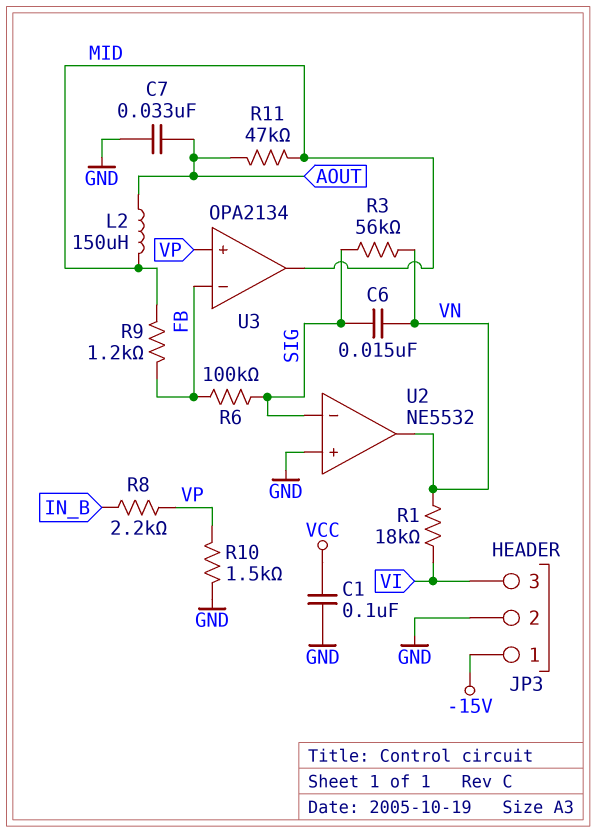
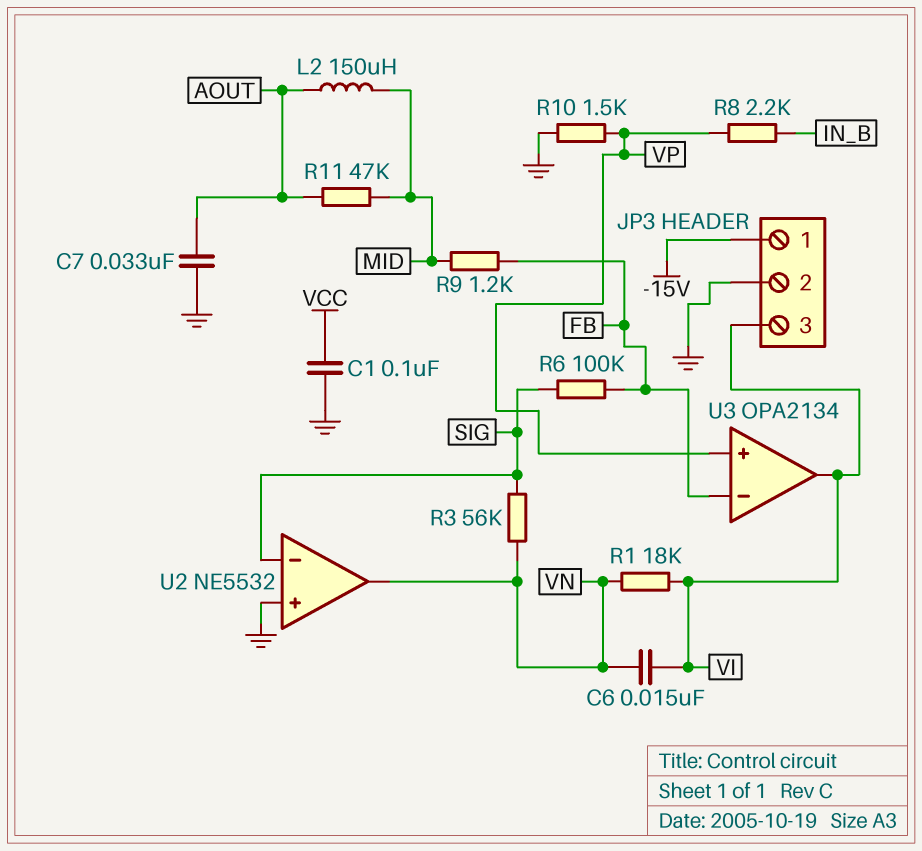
C6: 15nF (SIG, VN) -> 15nF (VI, VN)
U3 pin out: MID -> VI

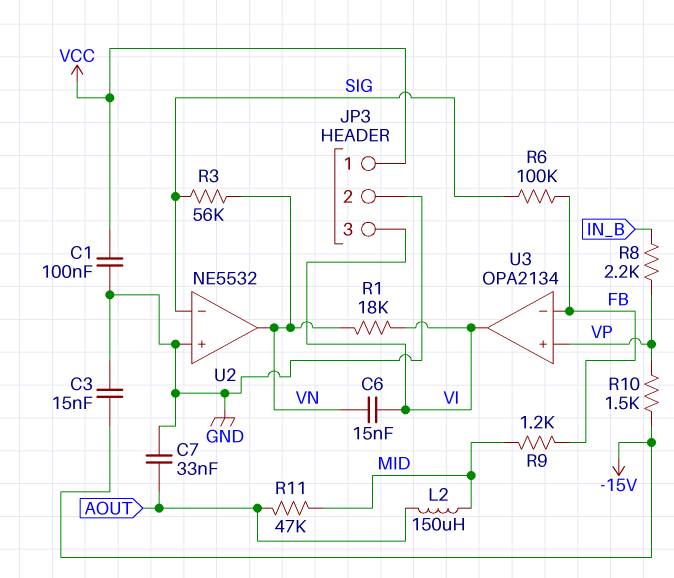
C3: none -> 15nF (-15V, GND)
JP3 pin 1: -15V -> VCC
R10: 1.5k (GND, VP) -> 1.5k (-15V, VP)

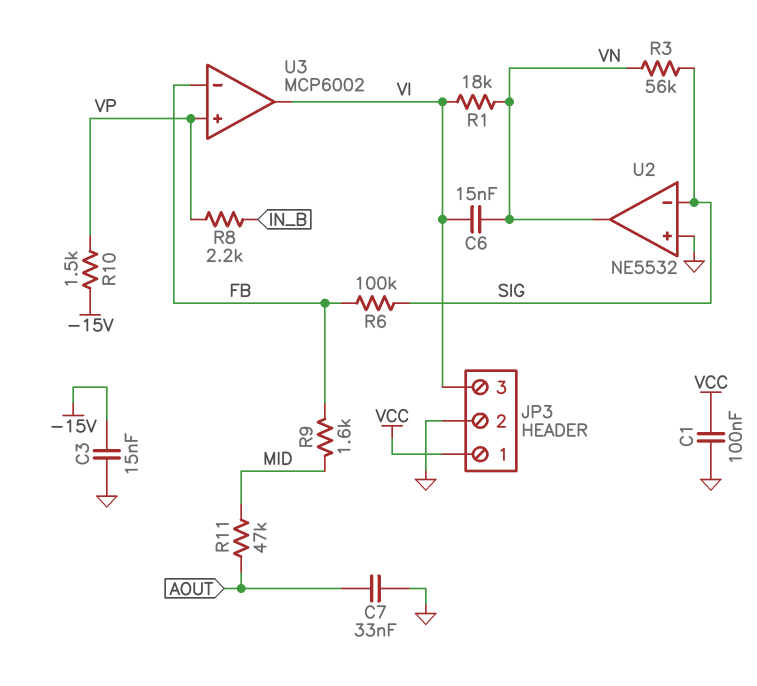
L2: 150uH (AOUT, MID) -> none
R9: 1.2k (FB, MID) -> 1.6k (FB, MID)
U3: OPA2134 -> MCP6002

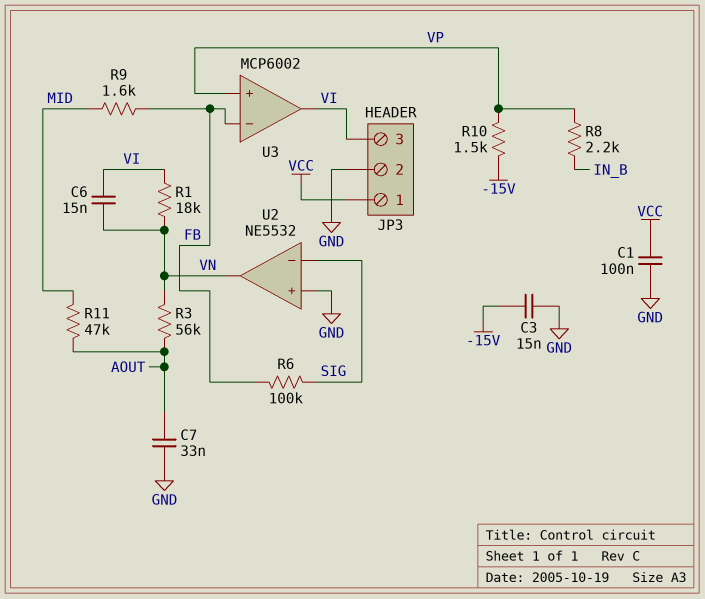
R3: 56k (SIG, VN) -> 56k (AOUT, VN)

